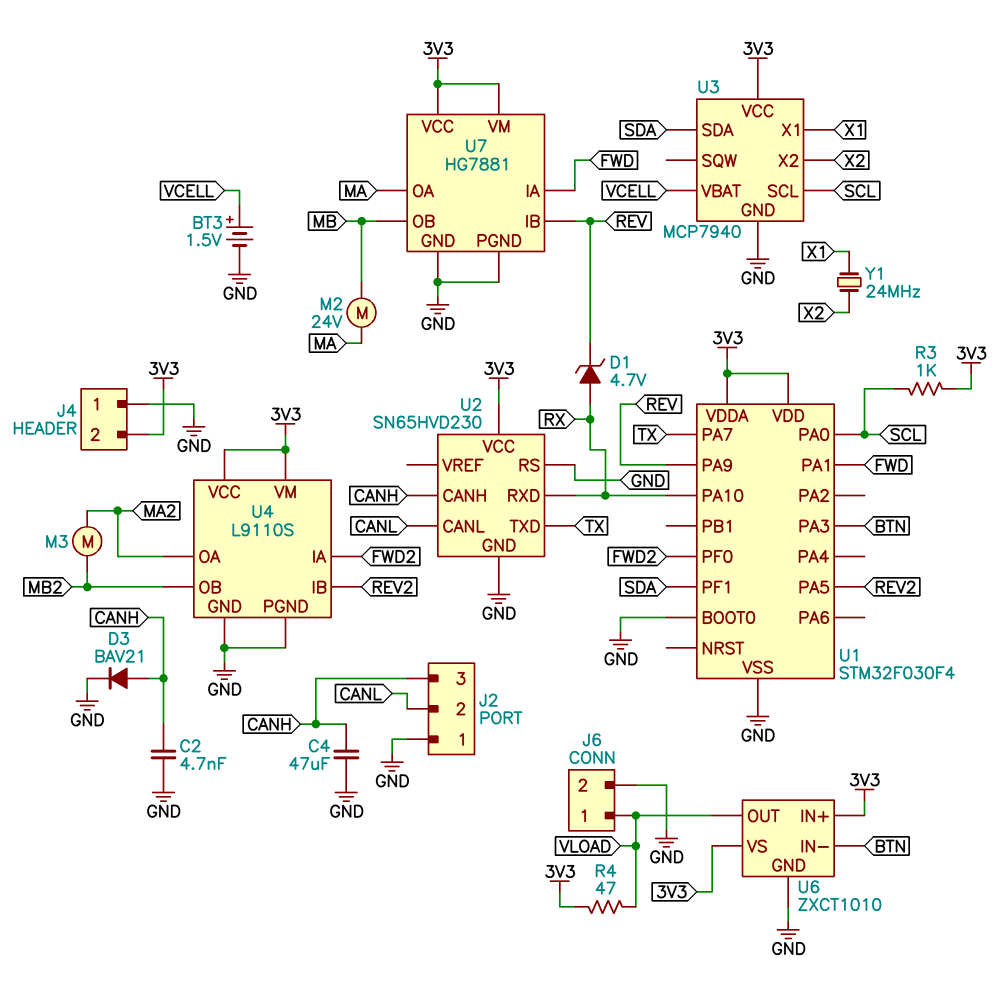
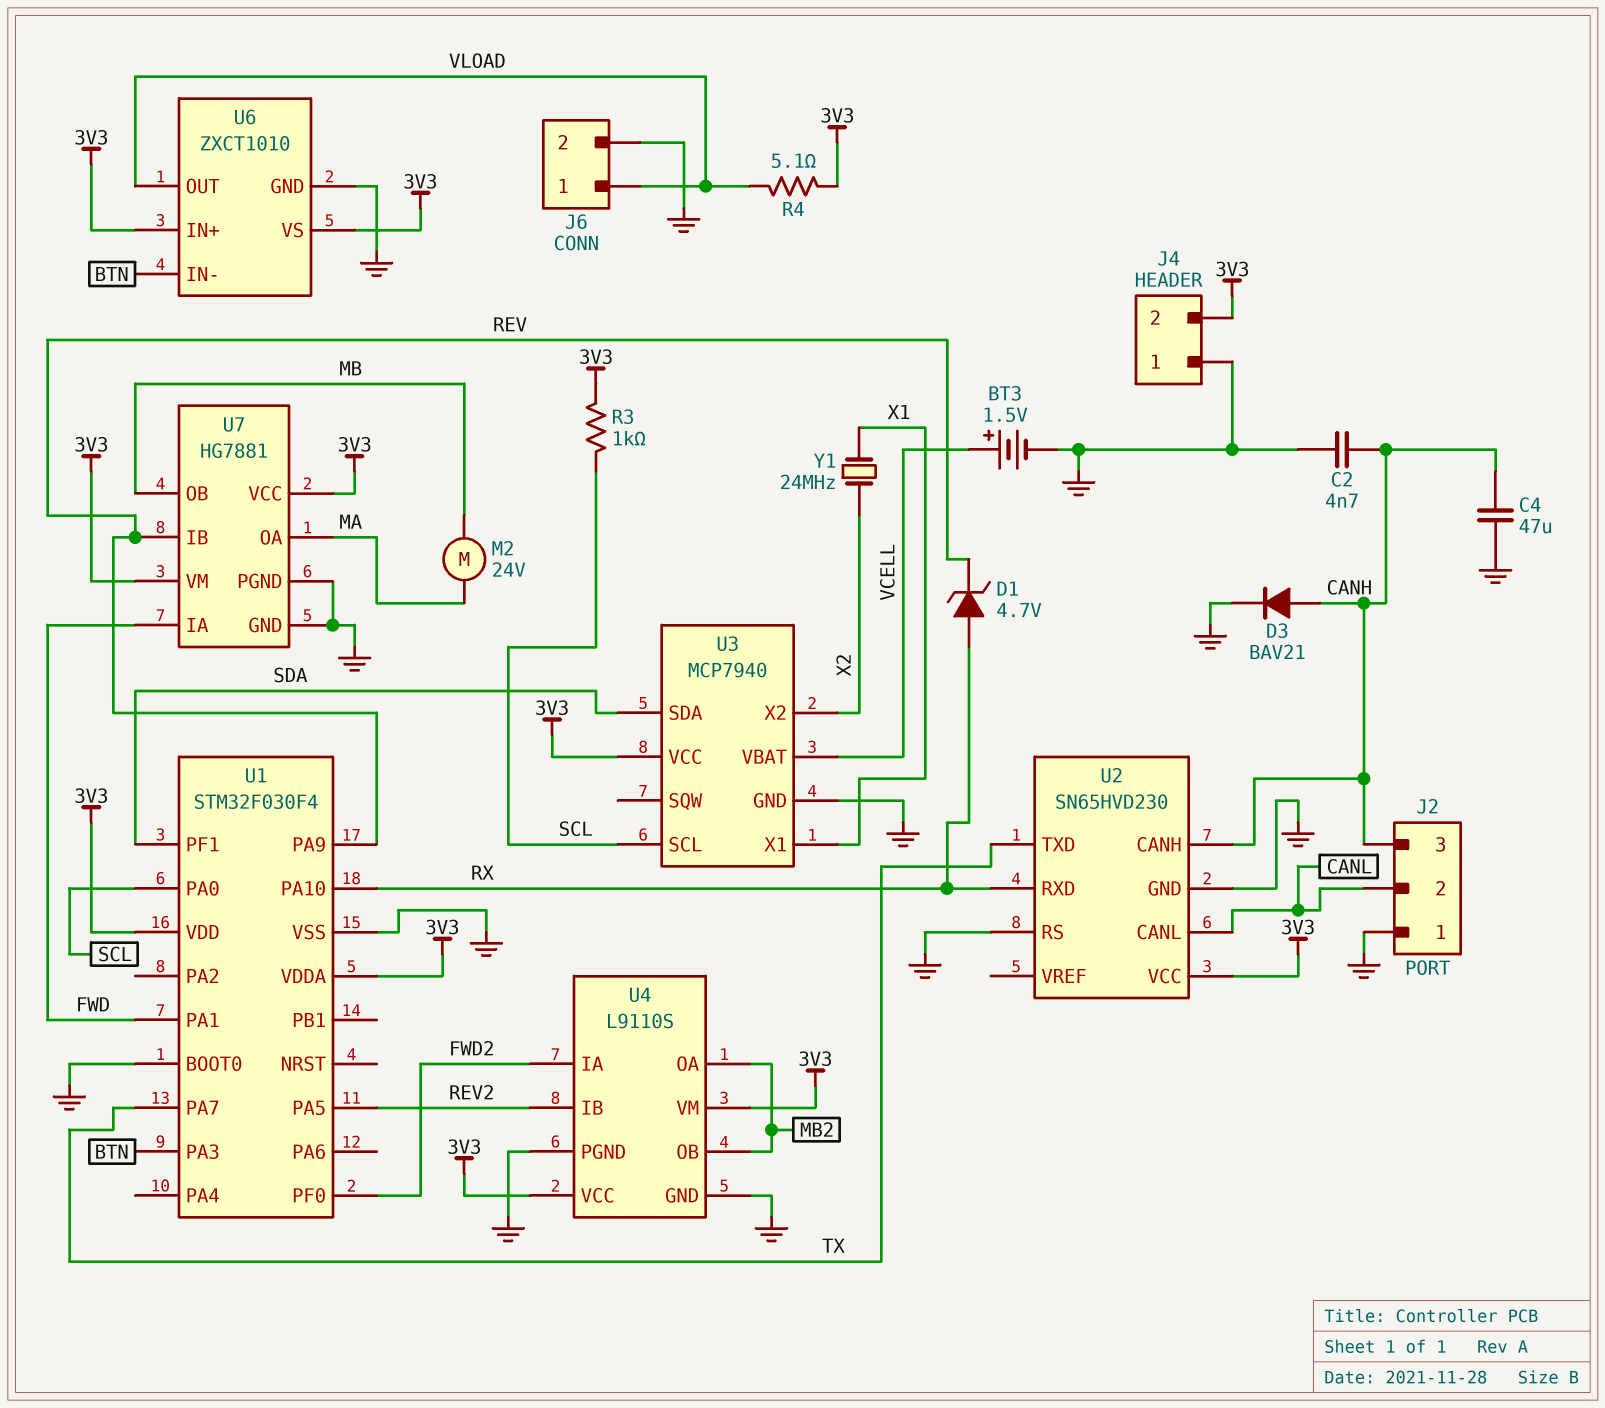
M3: motor (MA2, MB2) -> none
R4: 47 (3V3, VLOAD) -> 5.1 (3V3, VLOAD)
U4 pin OA: MA2 -> MB2

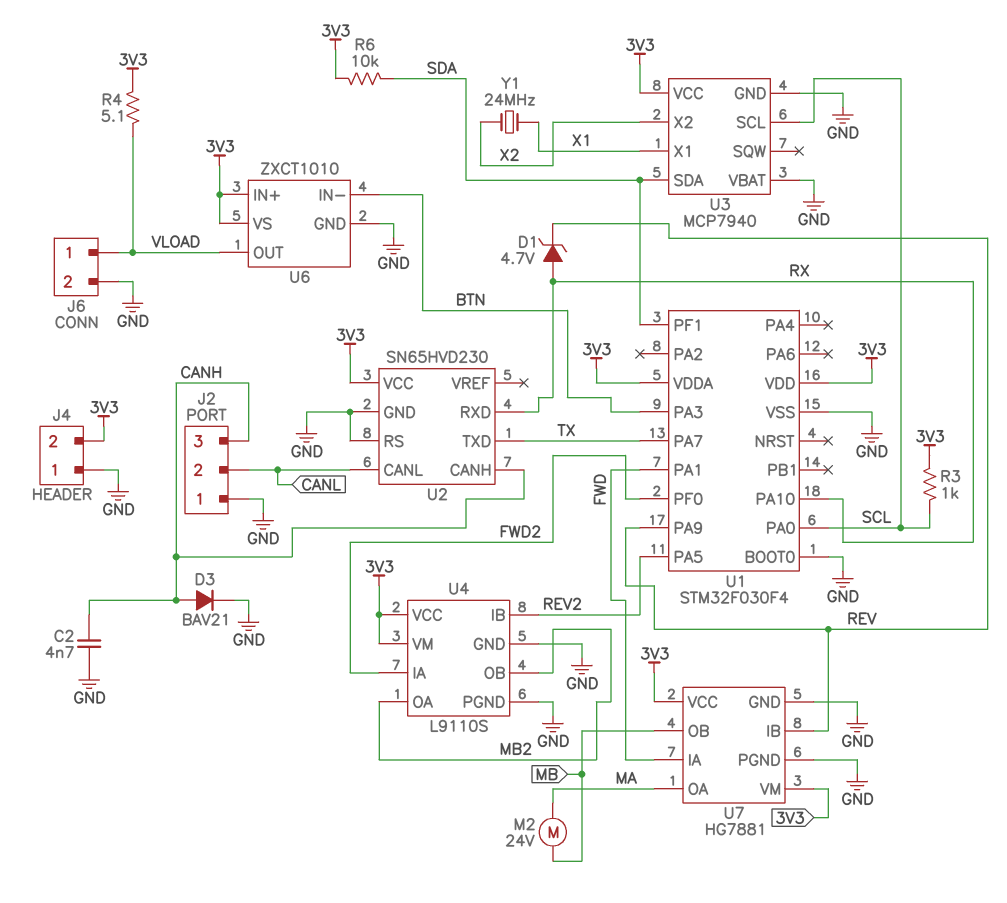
BT3: 1.5V (plus VCELL, minus GND) -> none
C4: 47uF (CANH, GND) -> none
R6: none -> 10k (3V3, SDA)
U3 pin VBAT: VCELL -> GND

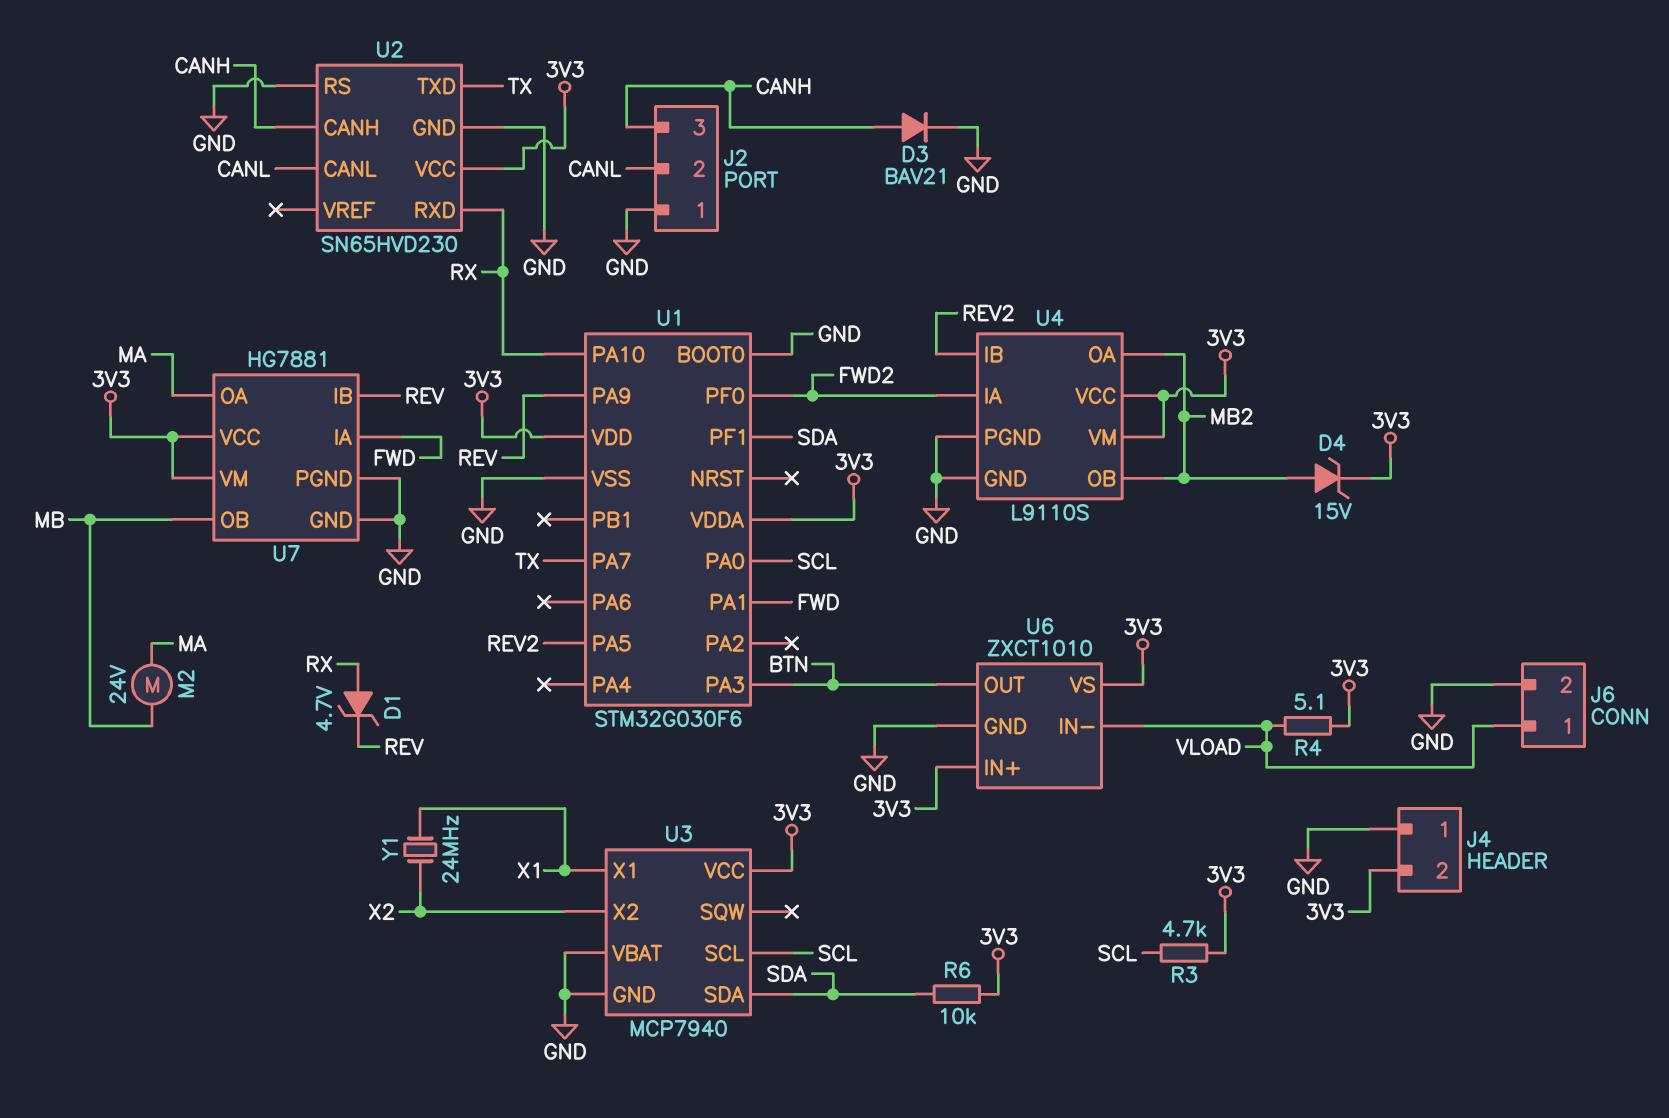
C2: 4.7nF (CANH, GND) -> none
D4: none -> zener 15V (A MB2, K 3V3)
R3: 1k (3V3, SCL) -> 4.7k (3V3, SCL)
U1: STM32F030F4 -> STM32G030F6
U6 pin IN-: BTN -> VLOAD
U6 pin OUT: VLOAD -> BTN

